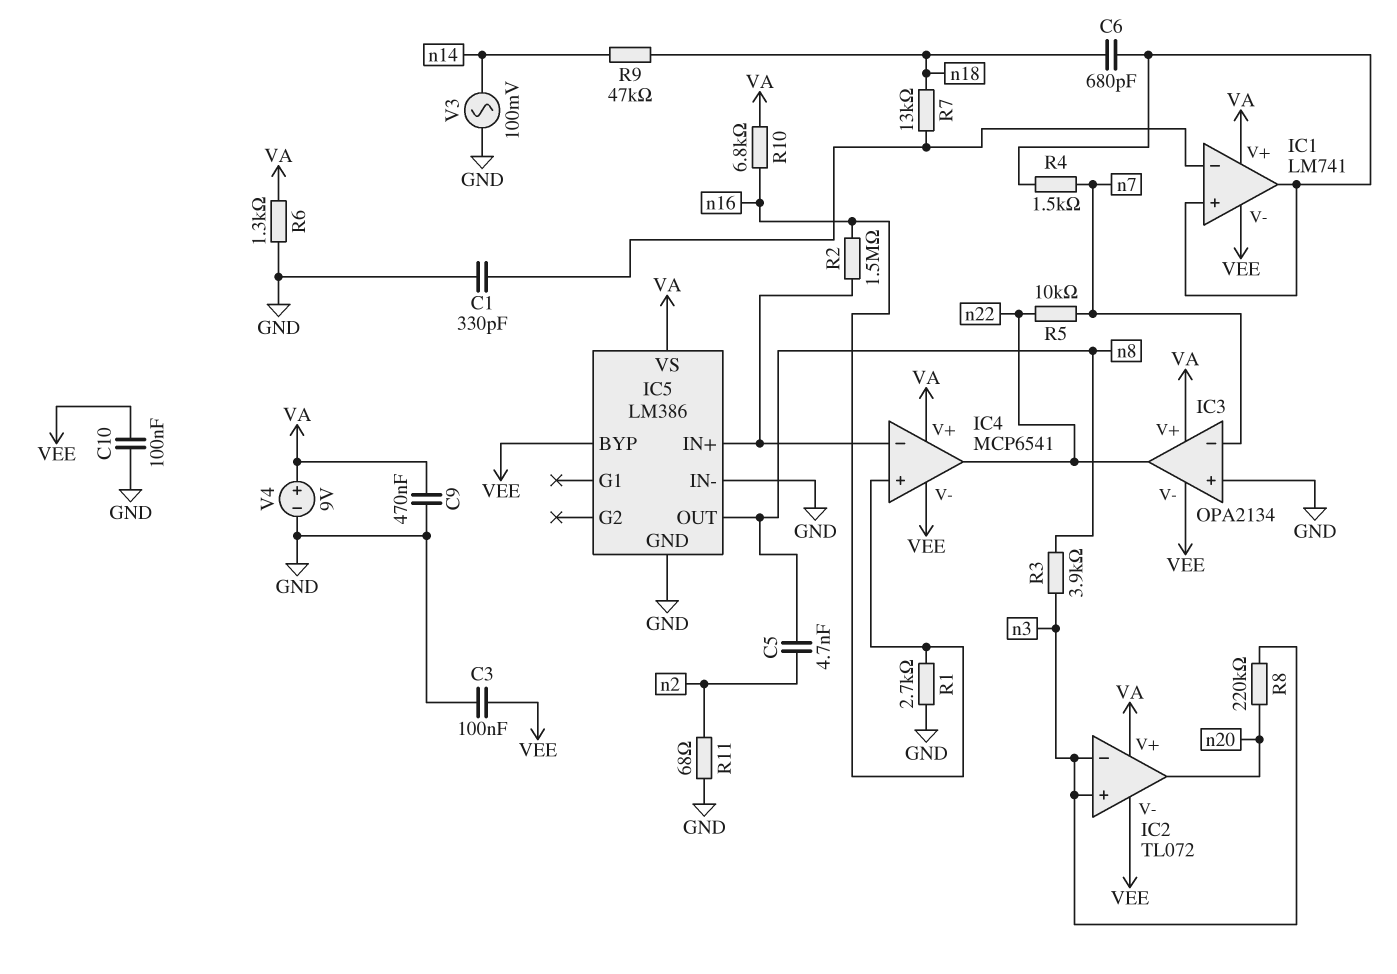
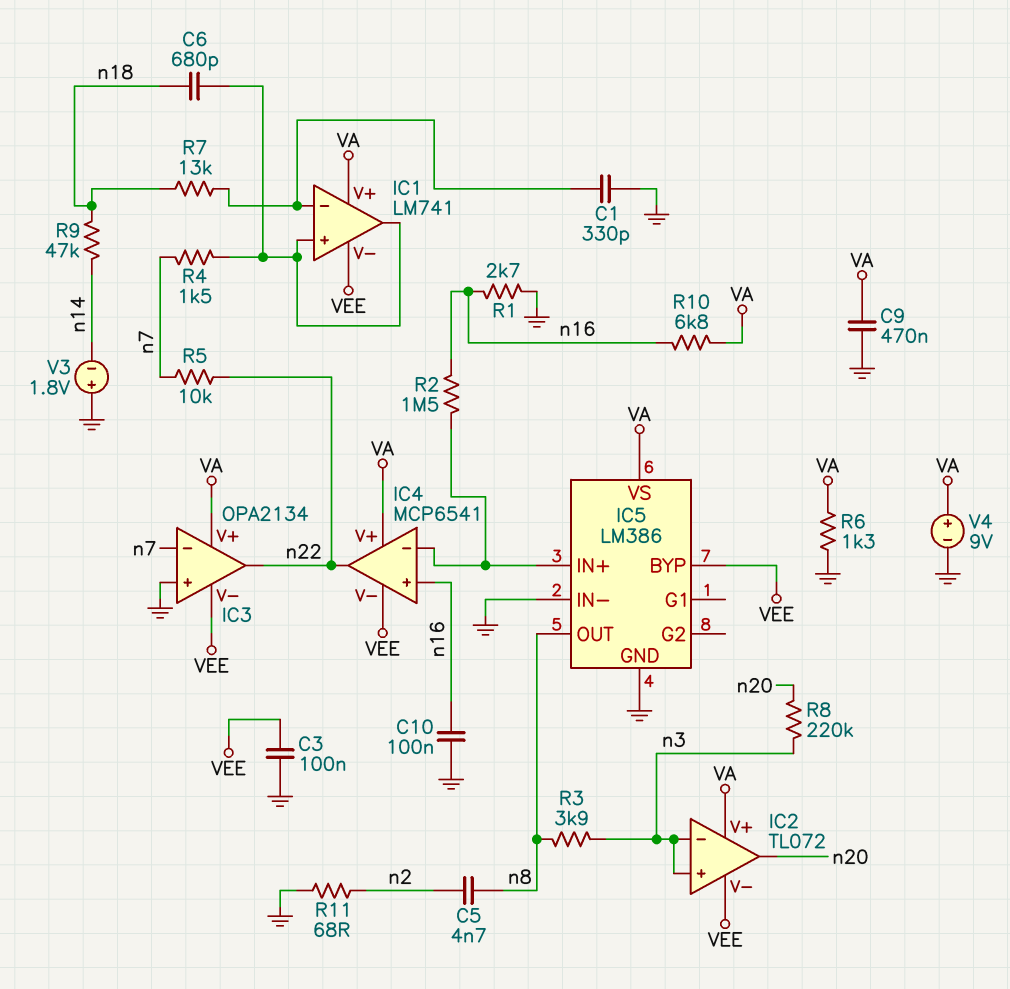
C10: 100nF (GND, VEE) -> 100nF (GND, n16)
V3: AC 100mV (GND, n14) -> 1.8V (plus GND, minus n14)

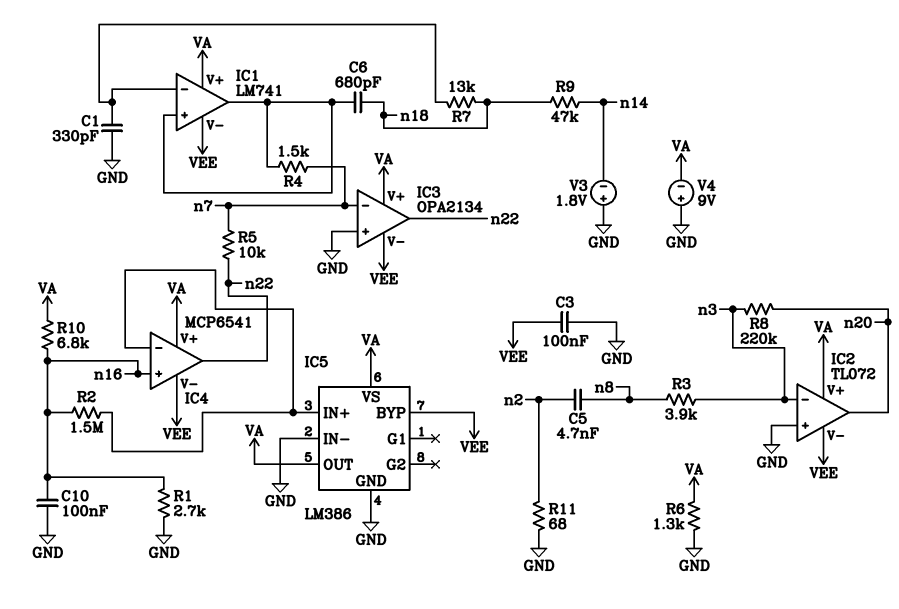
C9: 470nF (GND, VA) -> none
IC2 pin in+: n3 -> GND
IC5 pin OUT: n8 -> VA
V4: 9V (plus VA, minus GND) -> 9V (plus GND, minus VA)

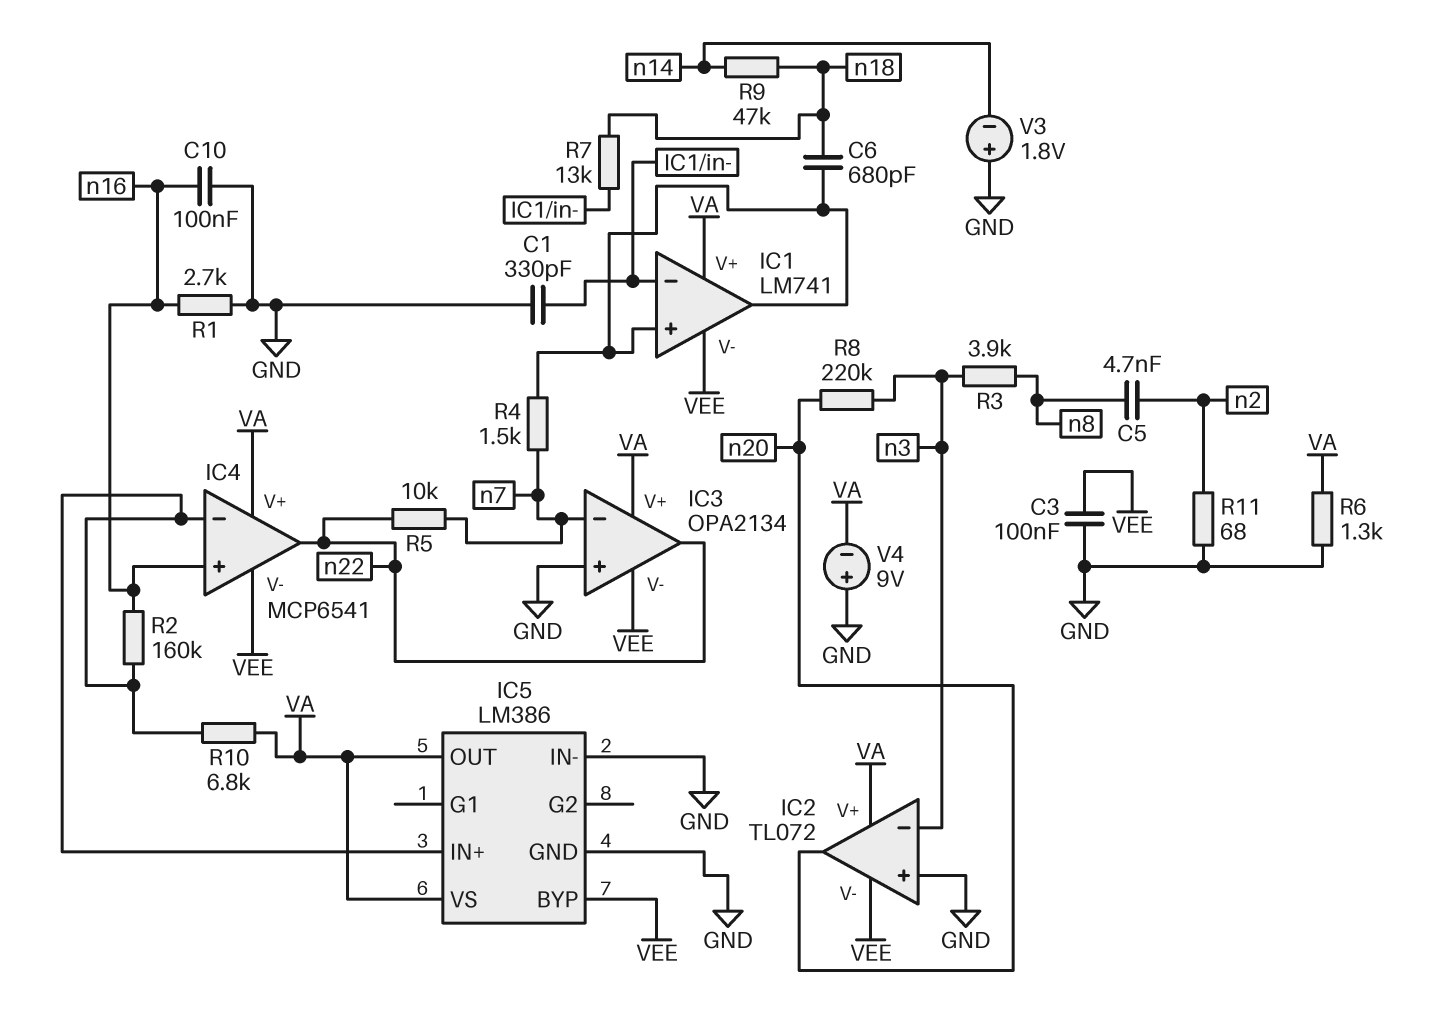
R2: 1.5M (IC4/in-, n16) -> 160k (IC4/in-, n16)
R10: 6.8k (VA, n16) -> 6.8k (IC4/in-, VA)

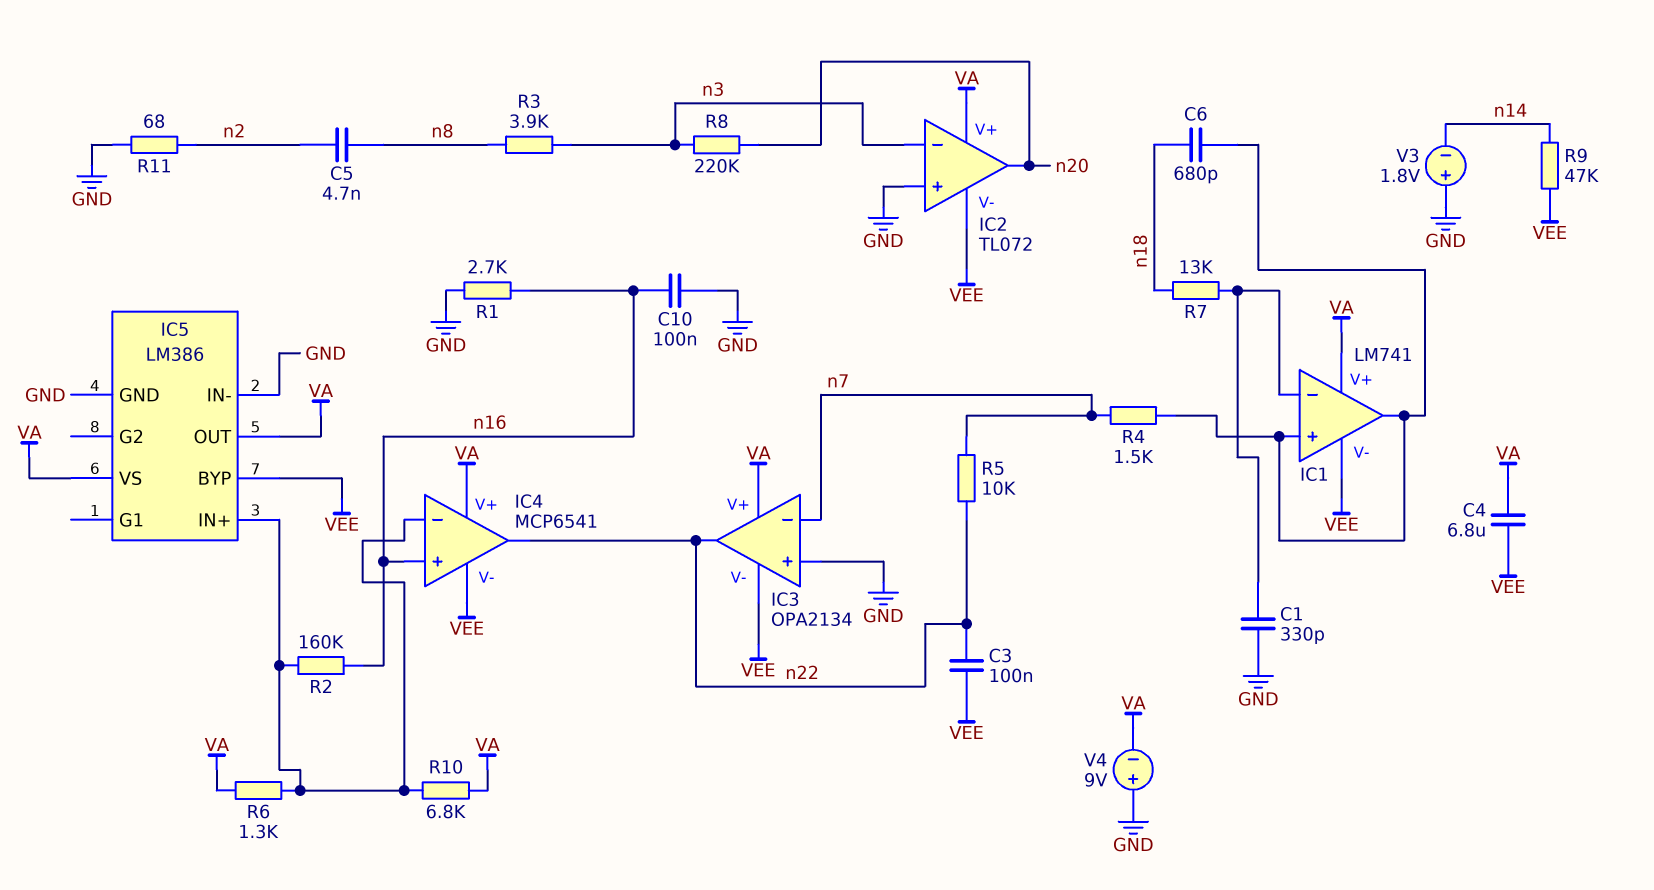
C3: 100nF (GND, VEE) -> 100nF (VEE, n22)
C4: none -> 6.8uF (VA, VEE)
R6: 1.3k (GND, VA) -> 1.3k (IC4/in-, VA)
R9: 47k (n14, n18) -> 47k (VEE, n14)

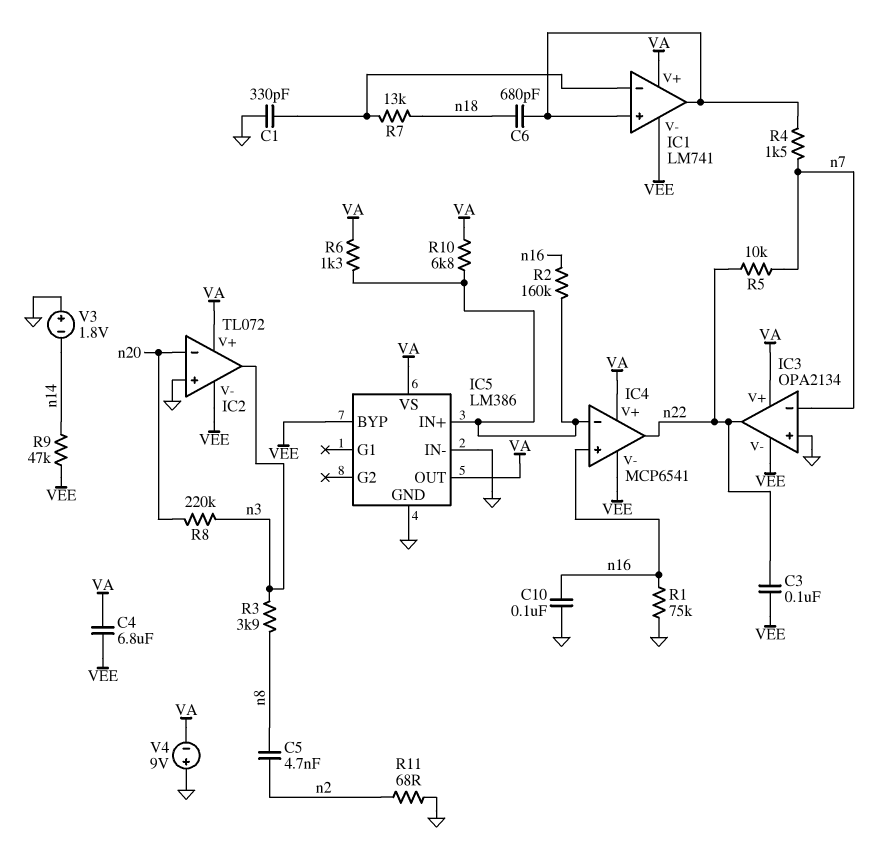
IC2 pin in-: n3 -> n20
IC2 pin out: n20 -> n3
R1: 2.7k (GND, n16) -> 75k (GND, n16)

